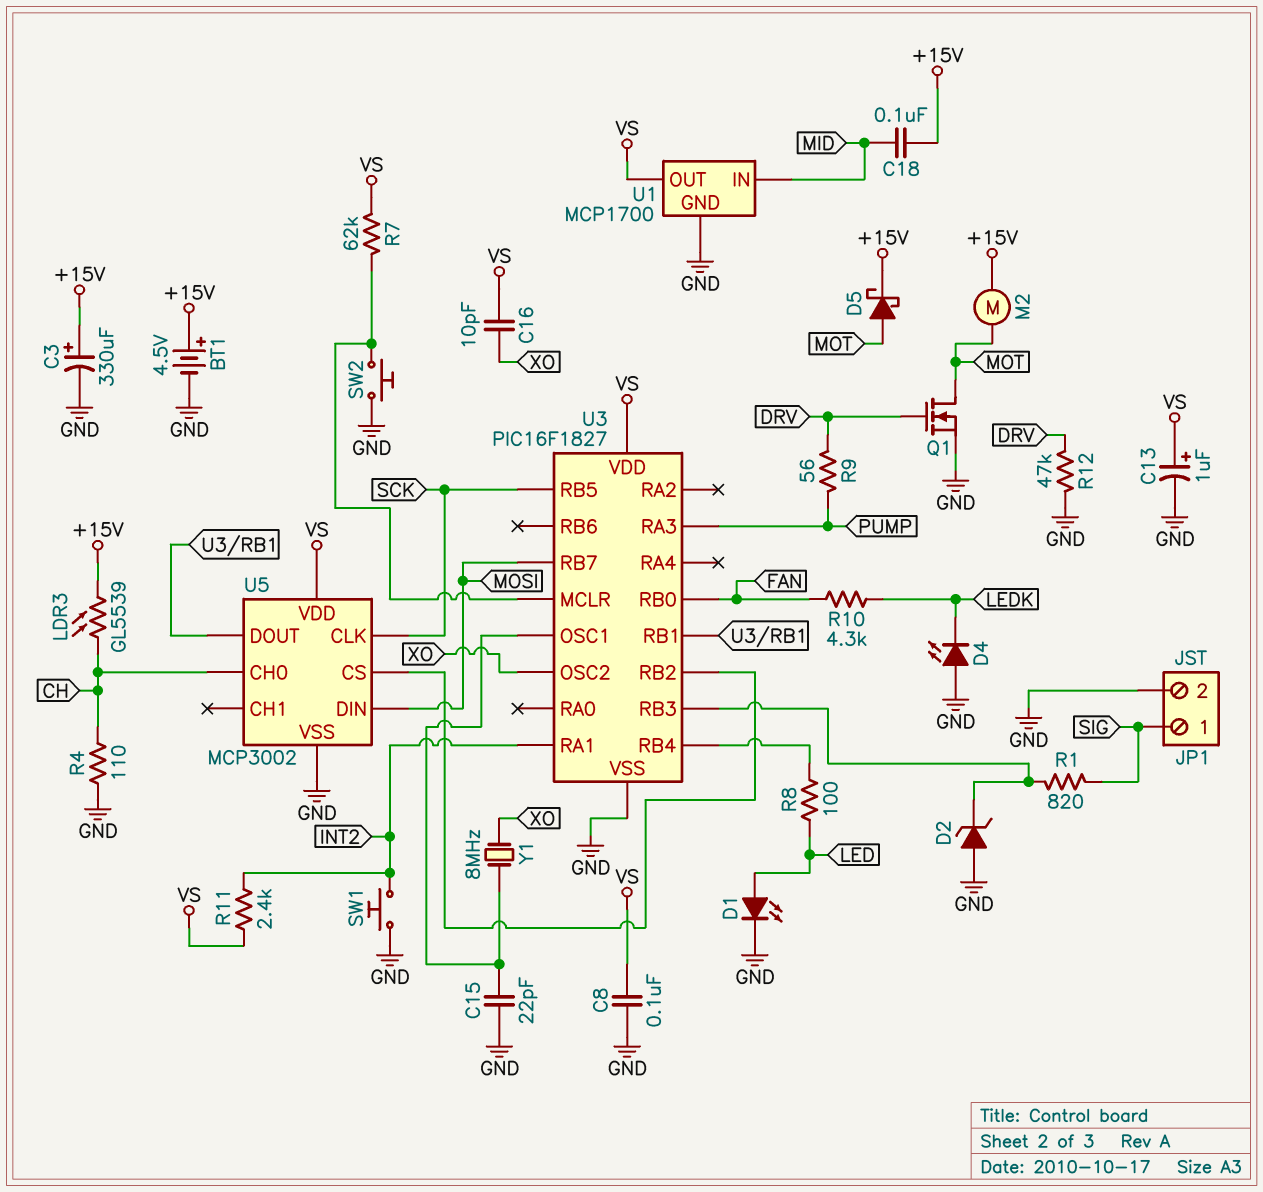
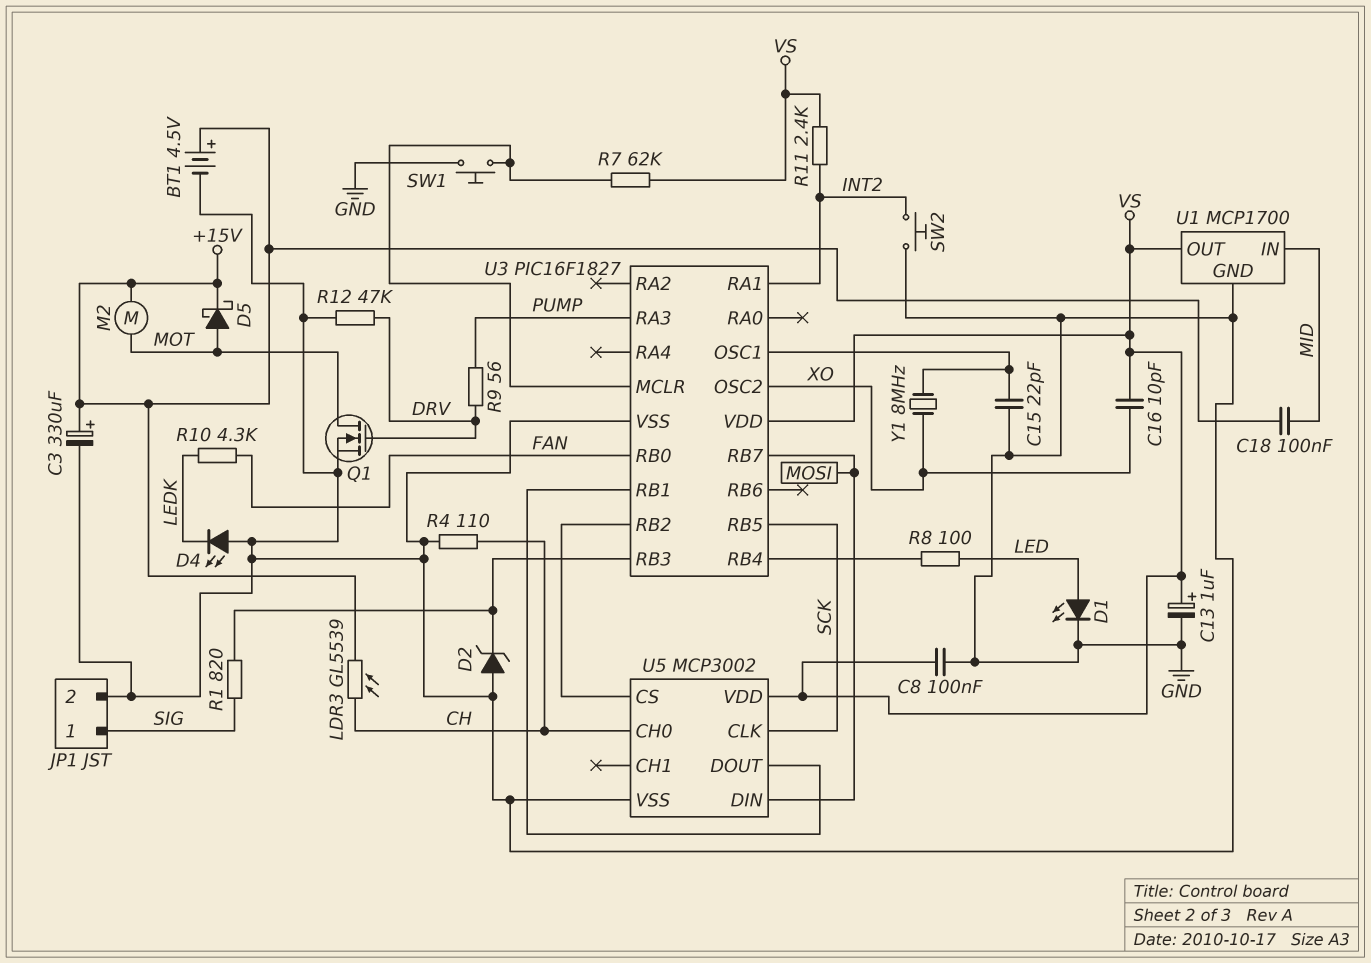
SW1: button (GND, INT2) -> button (GND, U3/MCLR)
SW2: button (GND, U3/MCLR) -> button (GND, INT2)

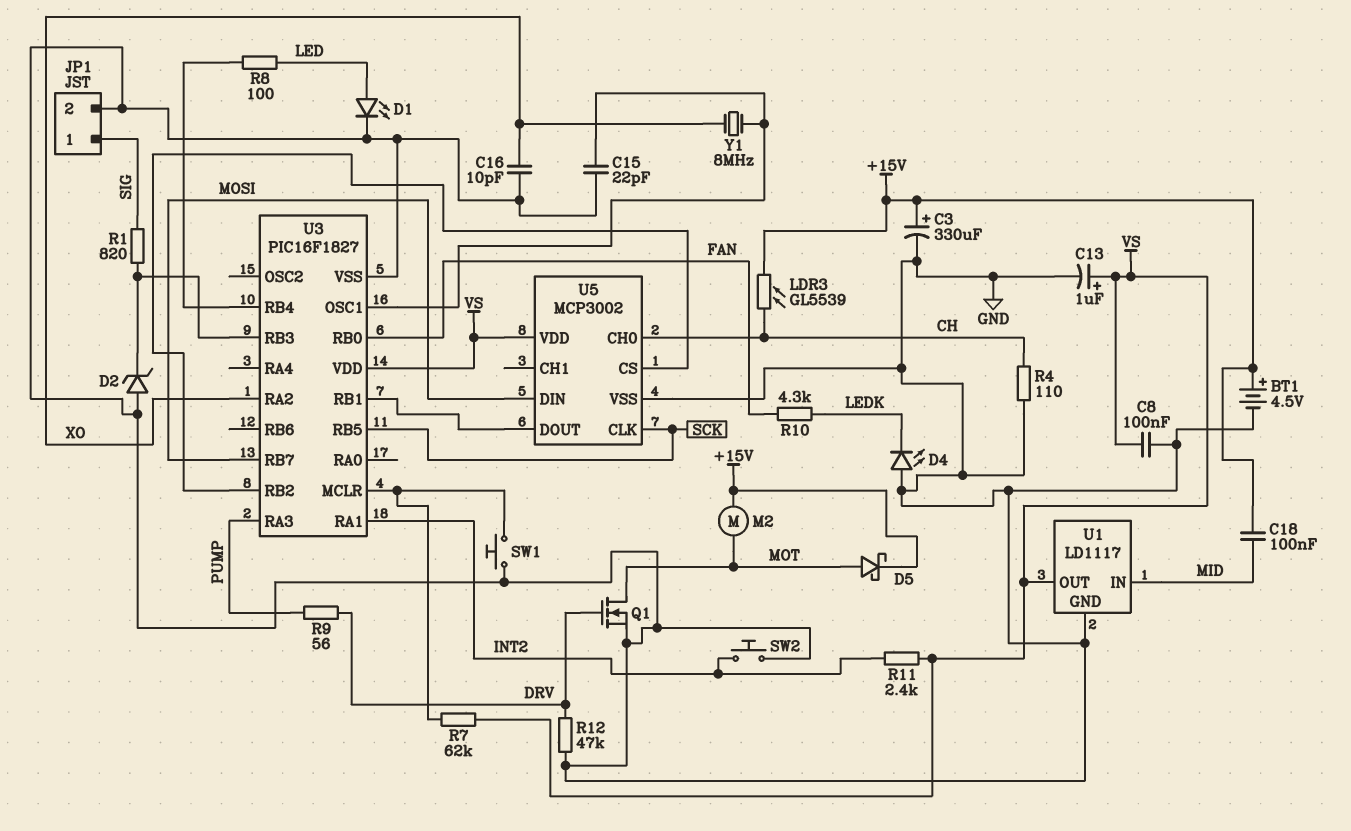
C16: 10pF (VS, XO) -> 10pF (GND, XO)
U1: MCP1700 -> LD1117
U3 pin OSC2: XO -> none
U3 pin RA2: none -> XO

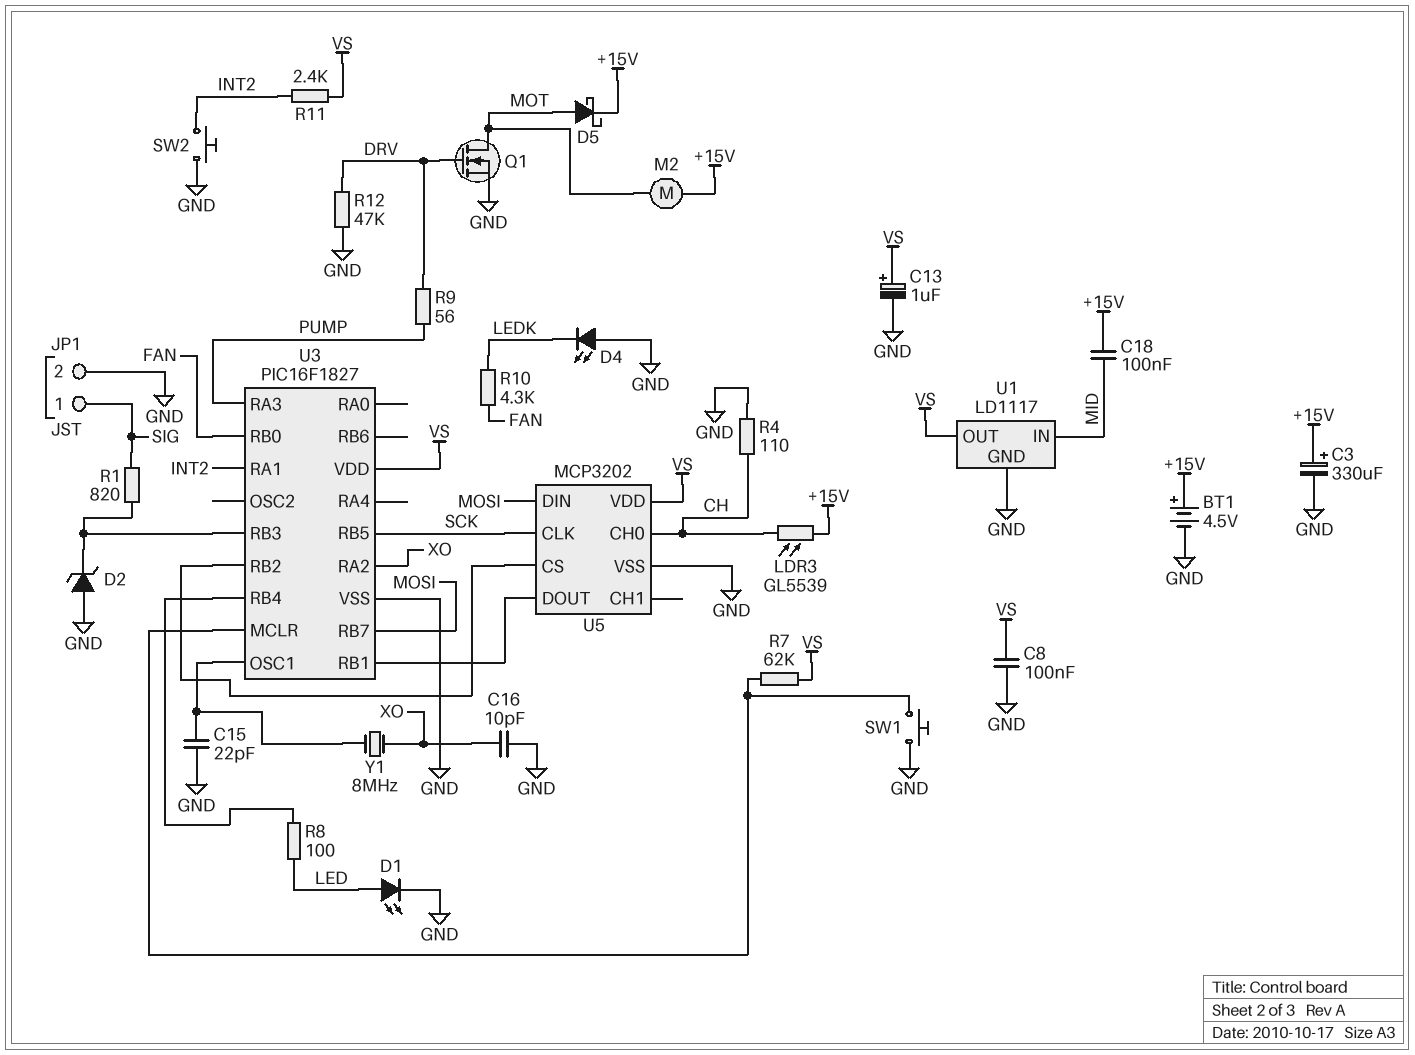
U5: MCP3002 -> MCP3202

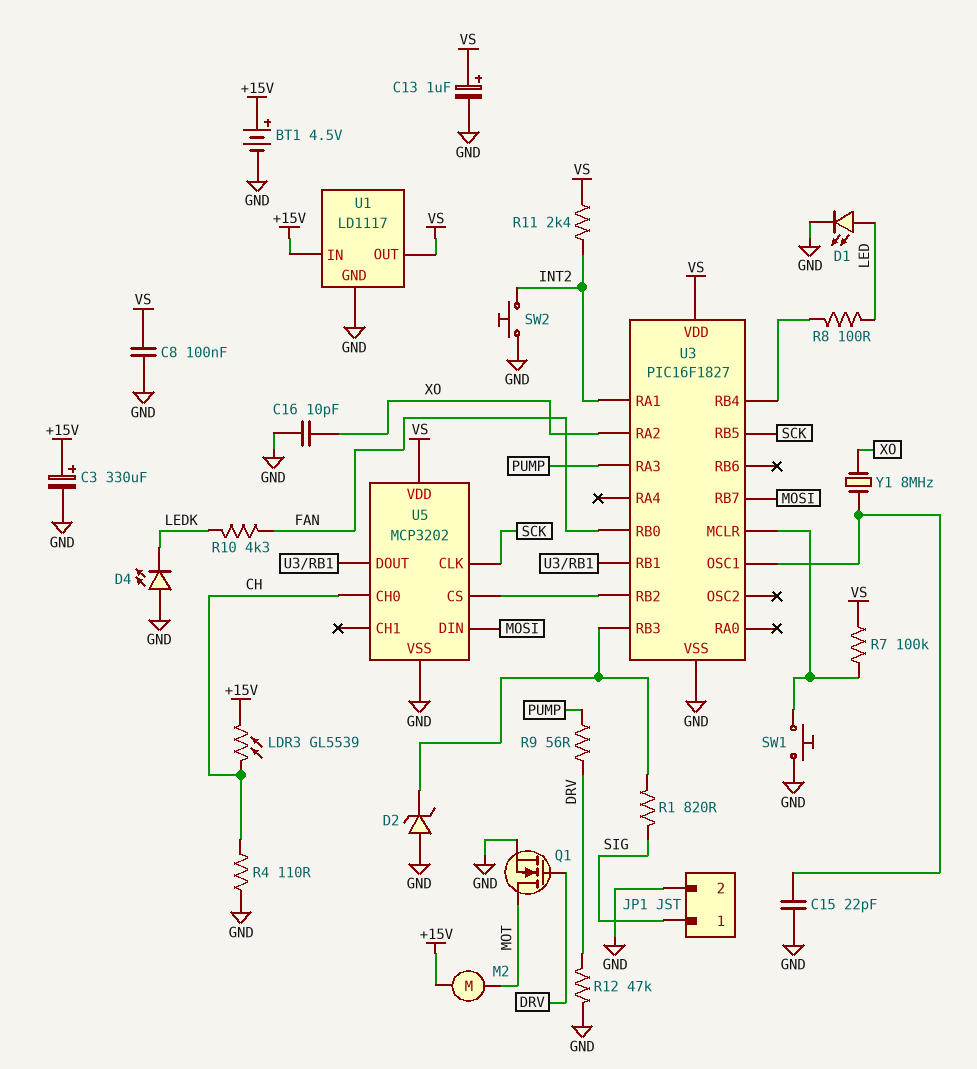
C18: 100nF (+15V, MID) -> none
D5: schottky (A MOT, K +15V) -> none
R7: 62k (U3/MCLR, VS) -> 100k (U3/MCLR, VS)
U1 pin IN: MID -> +15V

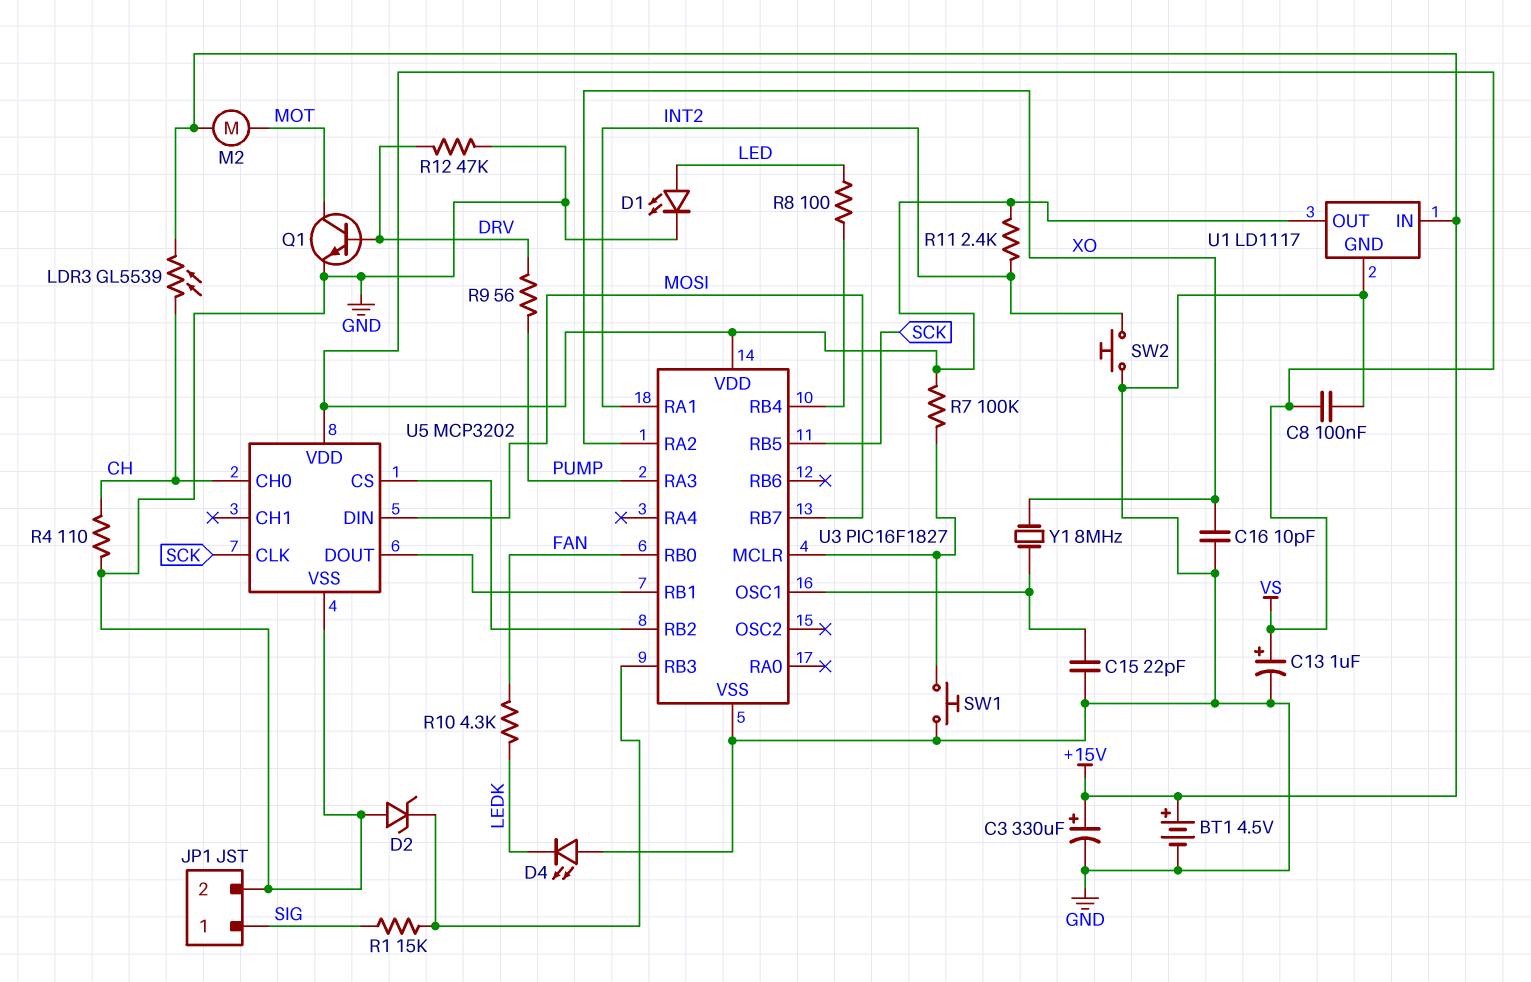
Q1: NMOS (G DRV, D MOT, S GND) -> NPN (B DRV, C MOT, E GND)
R1: 820 (SIG, U3/RB3) -> 15k (SIG, U3/RB3)

